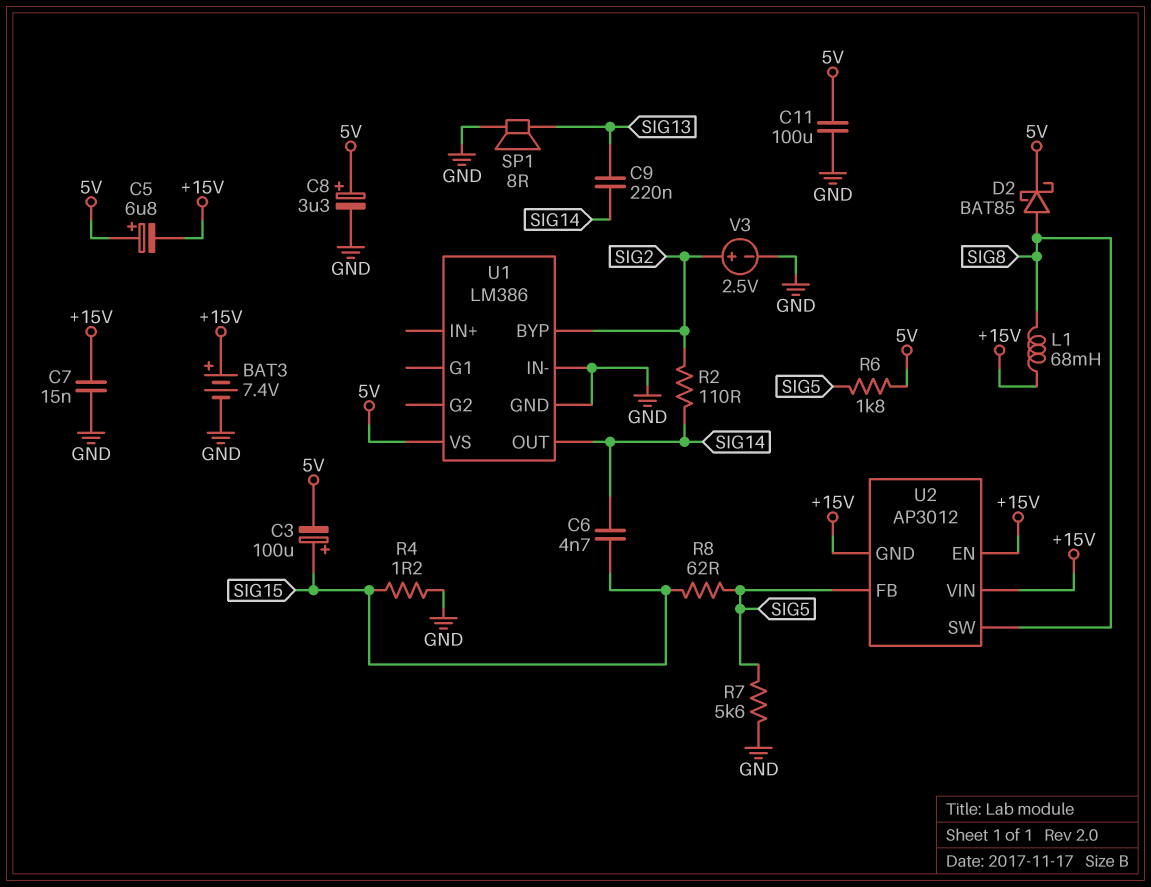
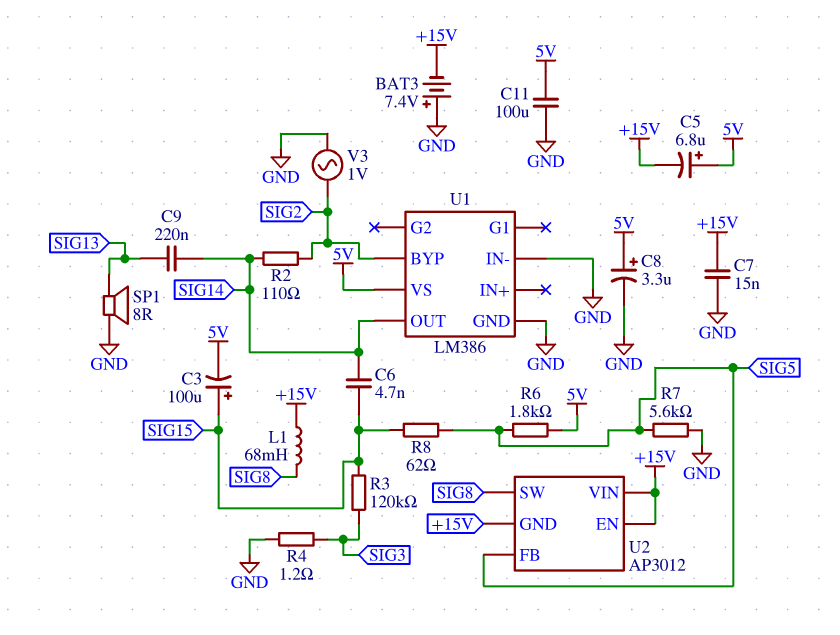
BAT3: 7.4V (plus +15V, minus GND) -> 7.4V (plus GND, minus +15V)
D2: schottky BAT85 (A SIG8, K 5V) -> none
R3: none -> 120k (SIG3, SIG15)
R4: 1.2 (GND, SIG15) -> 1.2 (GND, SIG3)
V3: 2.5V (plus SIG2, minus GND) -> AC 1V (GND, SIG2)

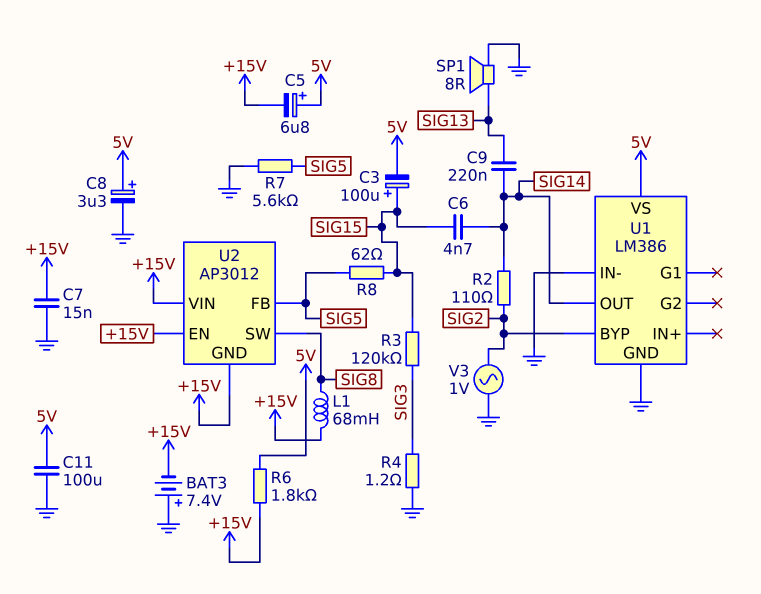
R6: 1.8k (5V, SIG5) -> 1.8k (+15V, 5V)

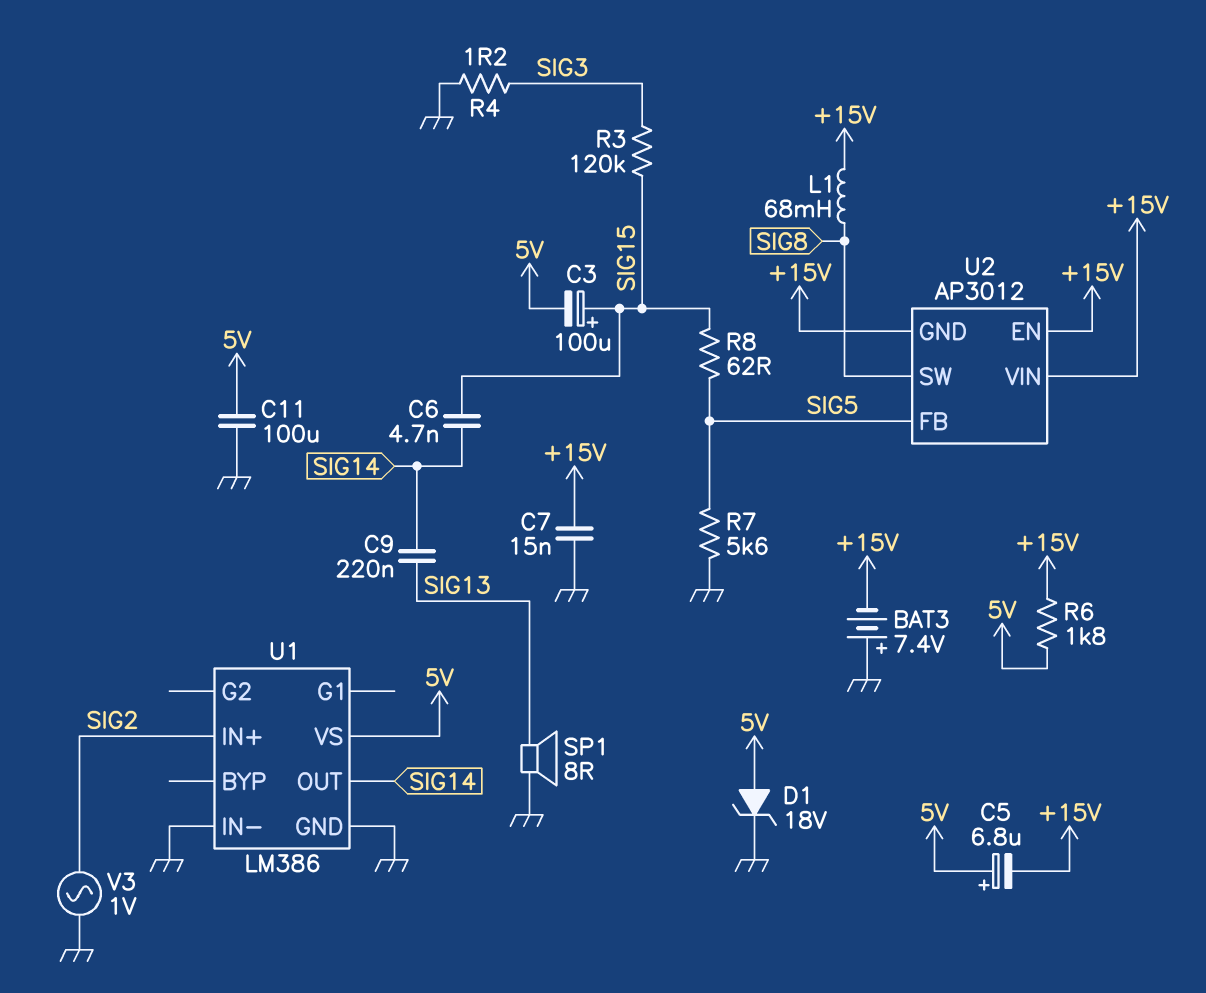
C8: 3.3uF (plus 5V, minus GND) -> none
D1: none -> zener 18V (A 5V, K GND)
R2: 110 (SIG2, SIG14) -> none
U1 pin BYP: SIG2 -> none
U1 pin IN+: none -> SIG2

